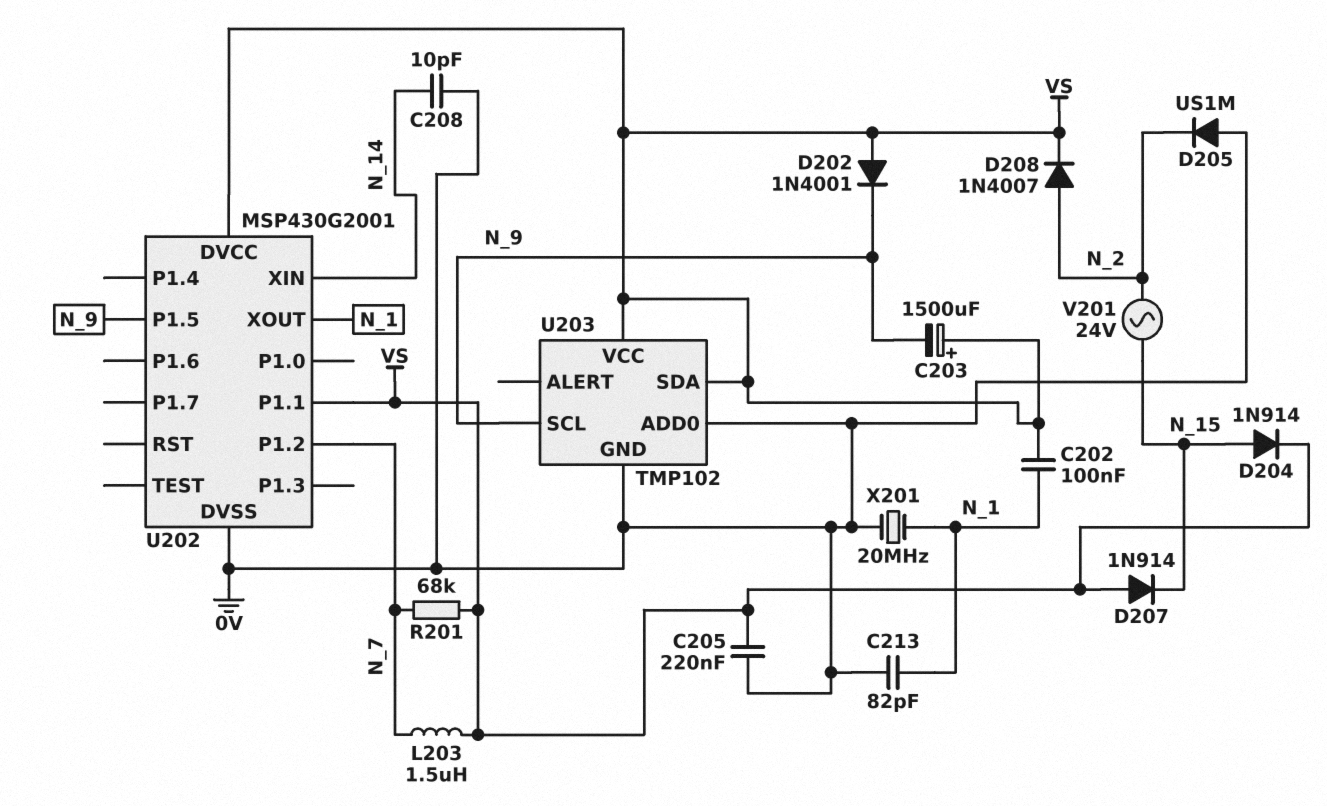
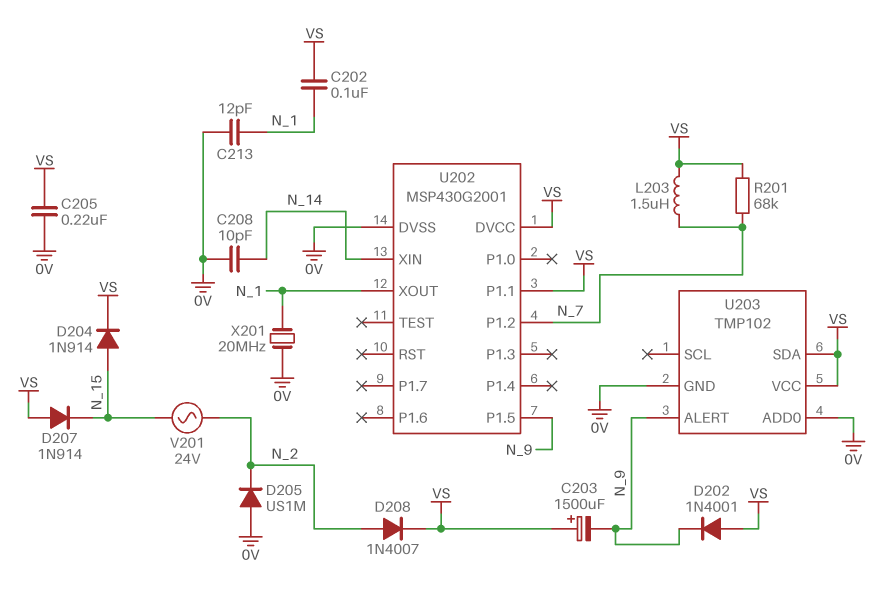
C213: 82pF (0V, N_1) -> 12pF (0V, N_1)
U203 pin ALERT: none -> N_9
U203 pin SCL: N_9 -> none

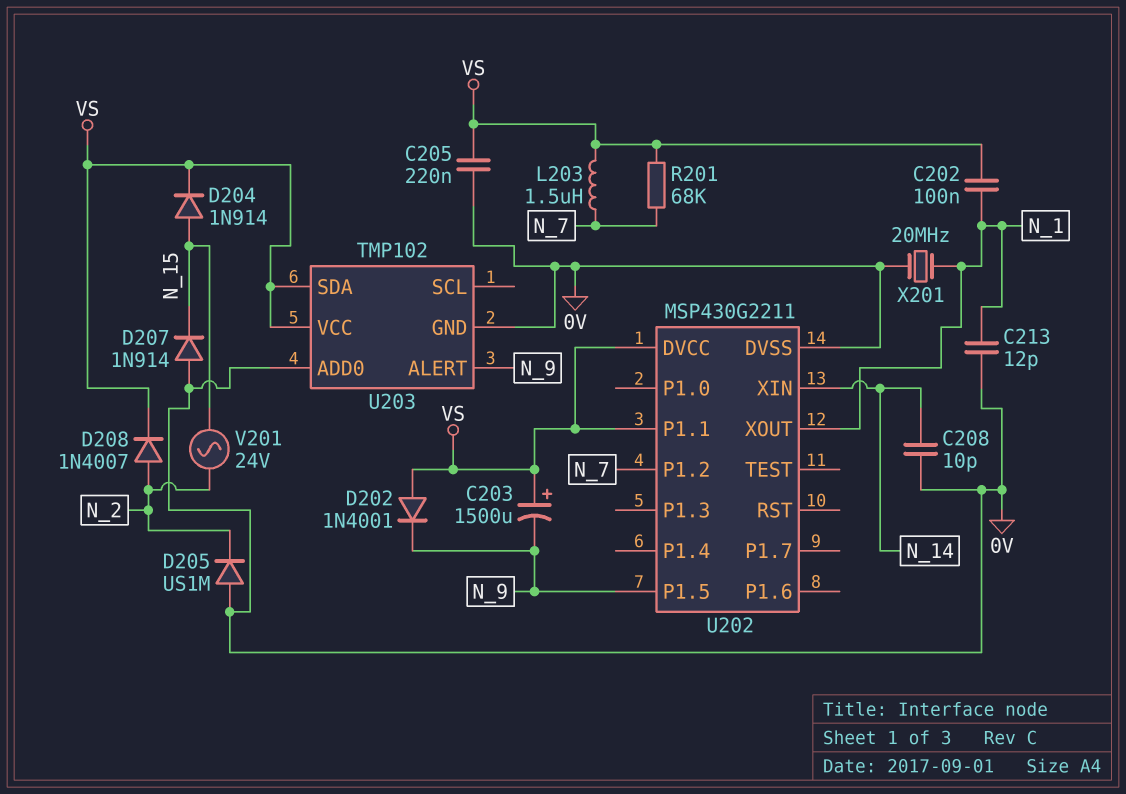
D207: diode 1N914 (A VS, K N_15) -> diode 1N914 (A 0V, K N_15)
U202: MSP430G2001 -> MSP430G2211

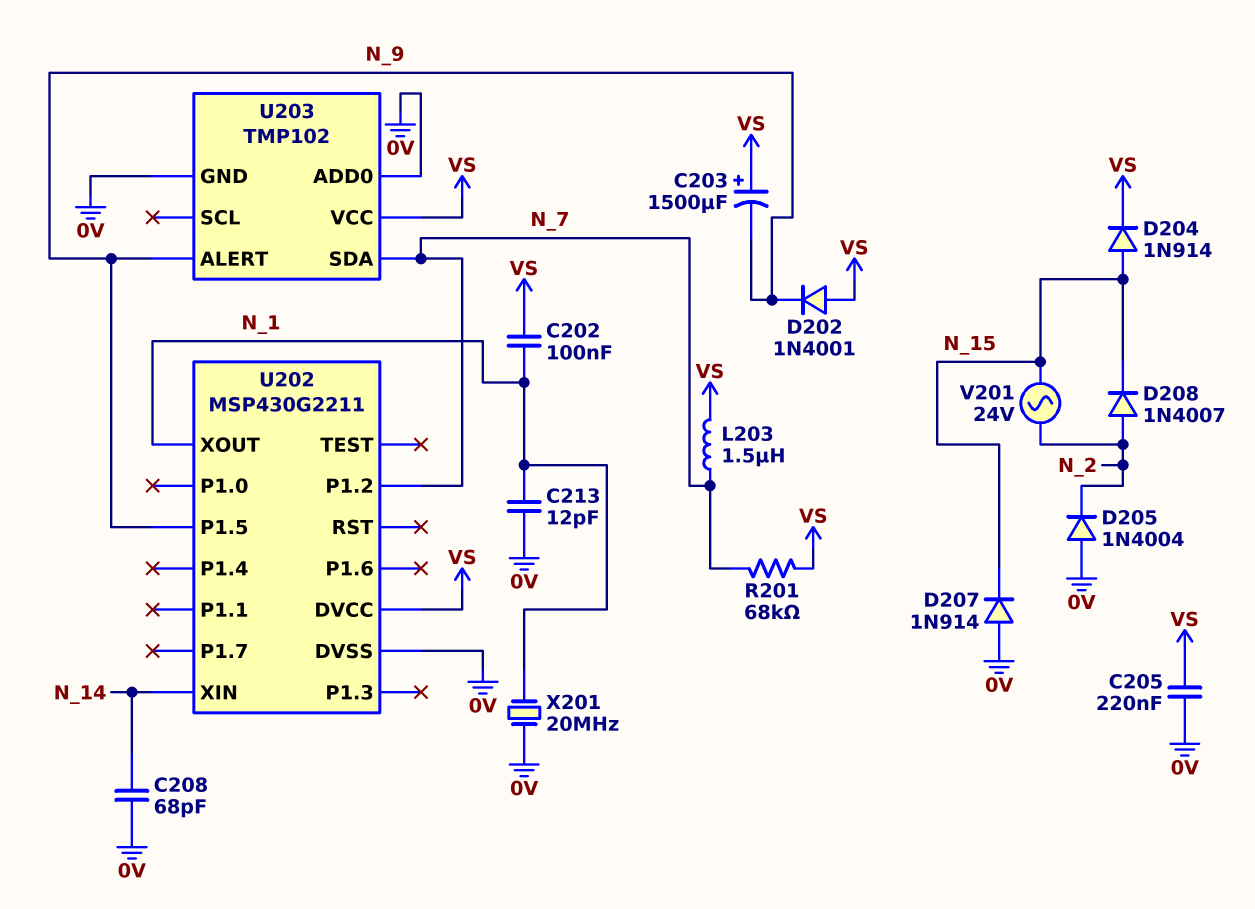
C208: 10pF (0V, N_14) -> 68pF (0V, N_14)
D205: diode US1M (A 0V, K N_2) -> diode 1N4004 (A 0V, K N_2)
D208: diode 1N4007 (A N_2, K VS) -> diode 1N4007 (A N_2, K N_15)
U202 pin P1.1: VS -> none
U203 pin SDA: VS -> N_7

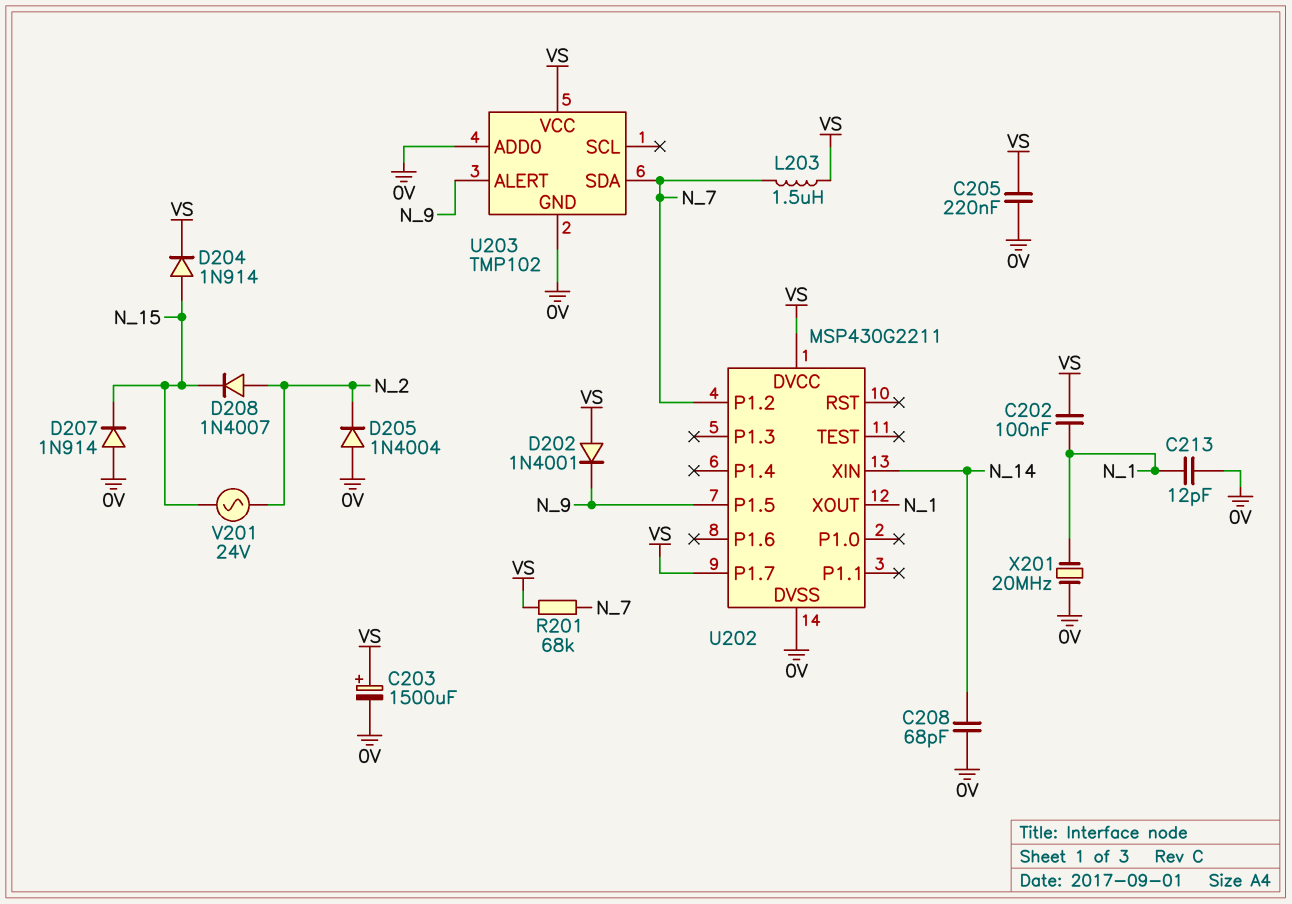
C203: 1500uF (plus VS, minus N_9) -> 1500uF (plus VS, minus 0V)
U202 pin P1.7: none -> VS

